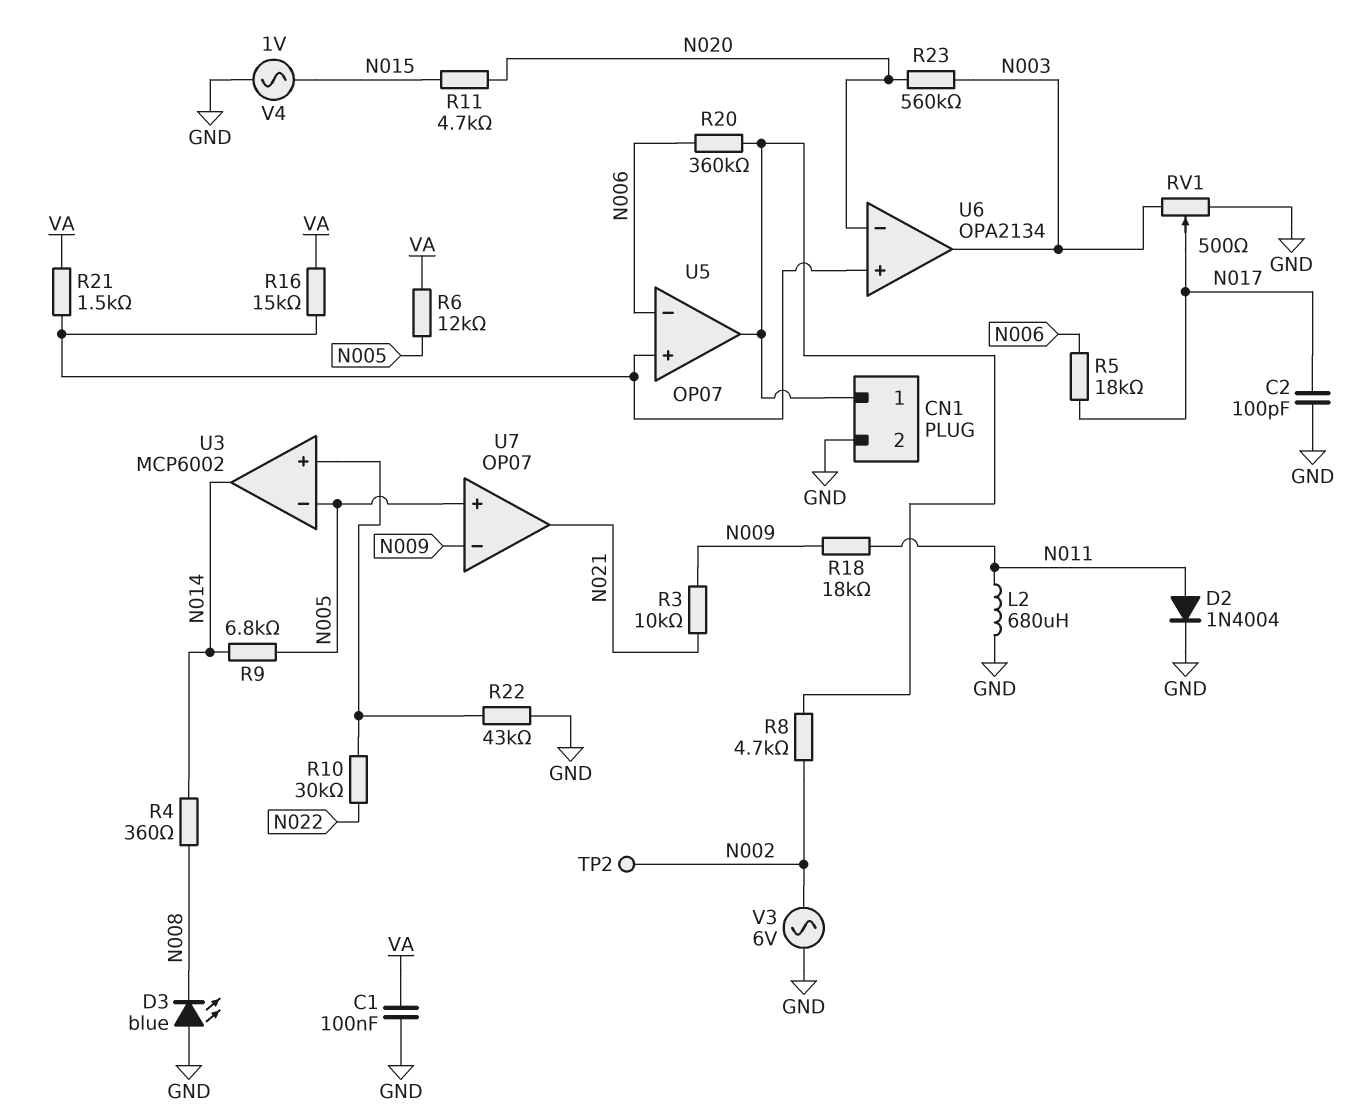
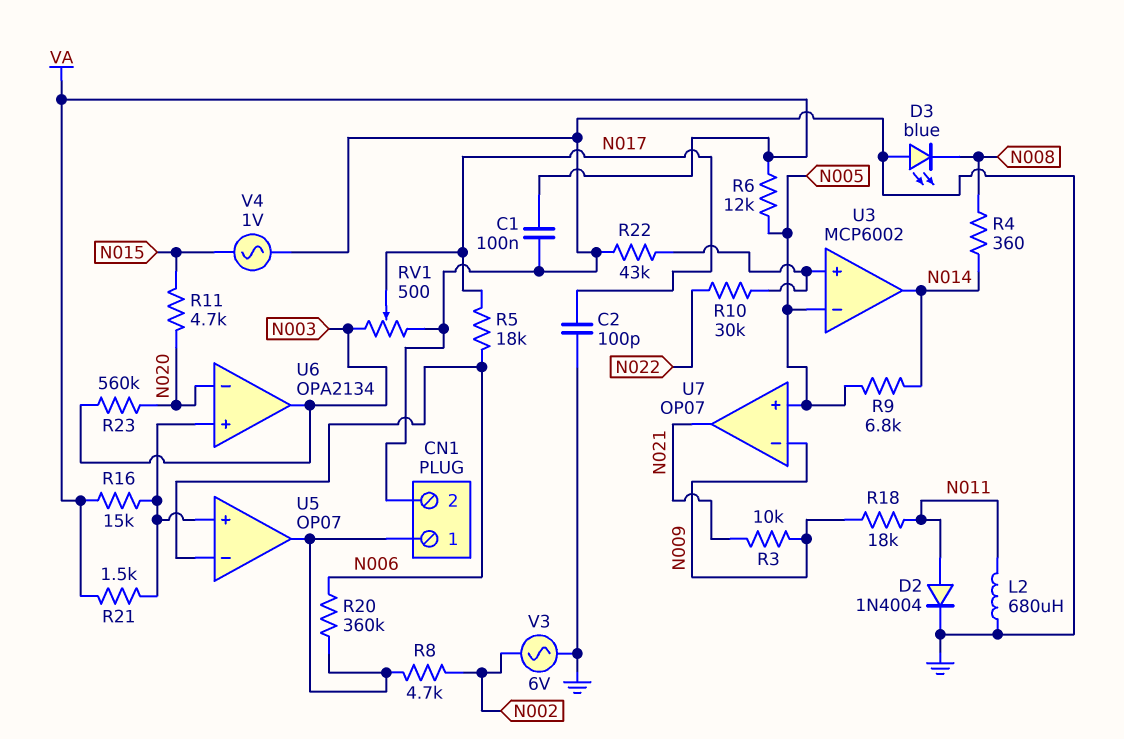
TP2: test point (N002) -> none

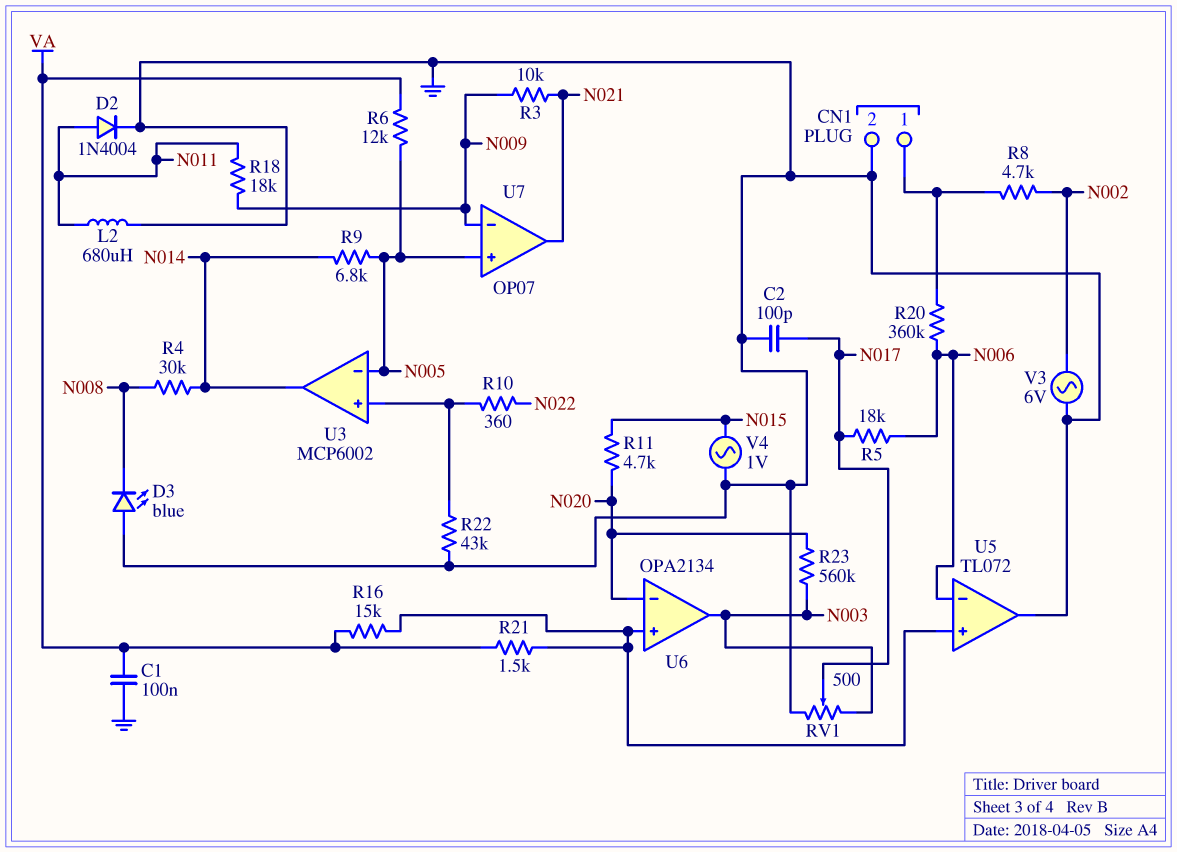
R4: 360 (N008, N014) -> 30k (N008, N014)
R10: 30k (N022, U3/in+) -> 360 (N022, U3/in+)
U5: OP07 -> TL072
U5 pin out: CN1/1 -> GND

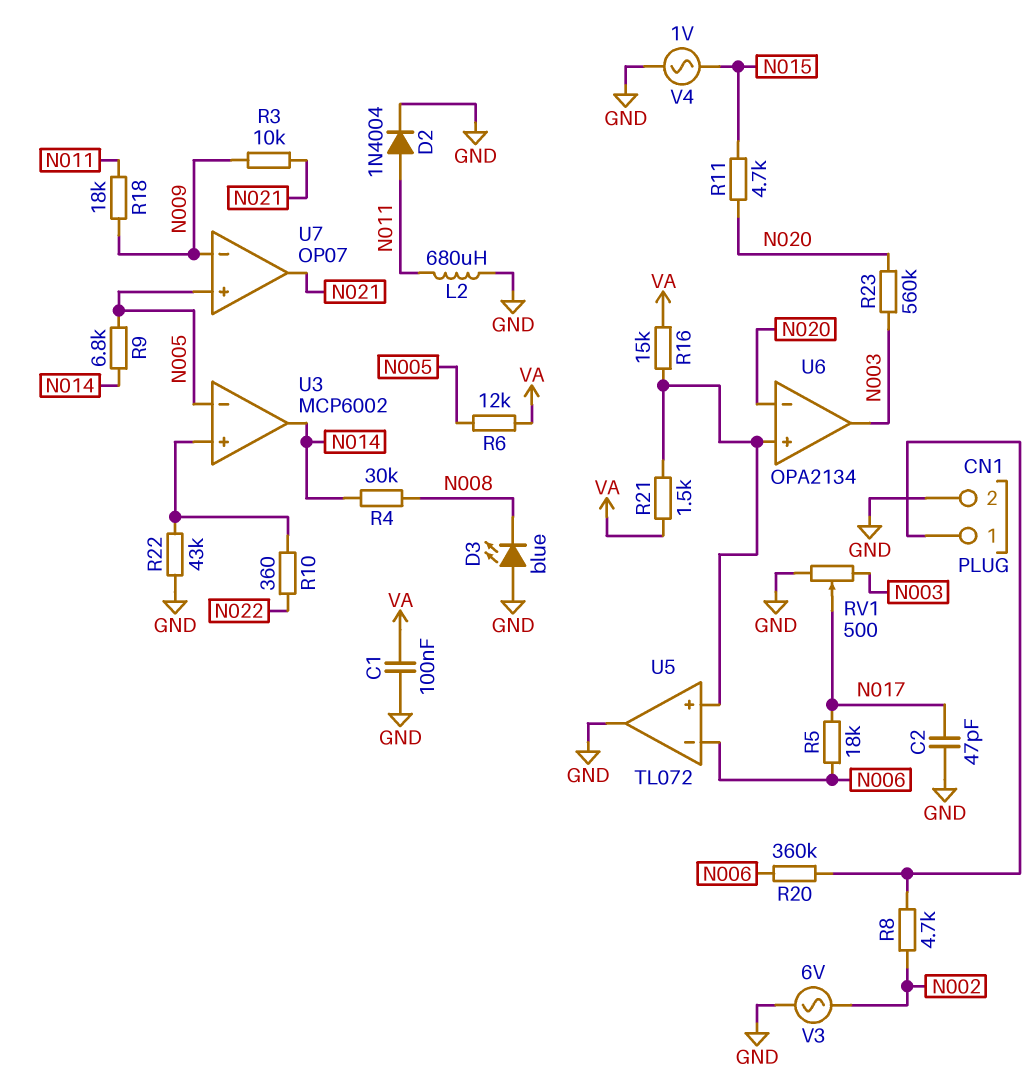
C2: 100pF (GND, N017) -> 47pF (GND, N017)

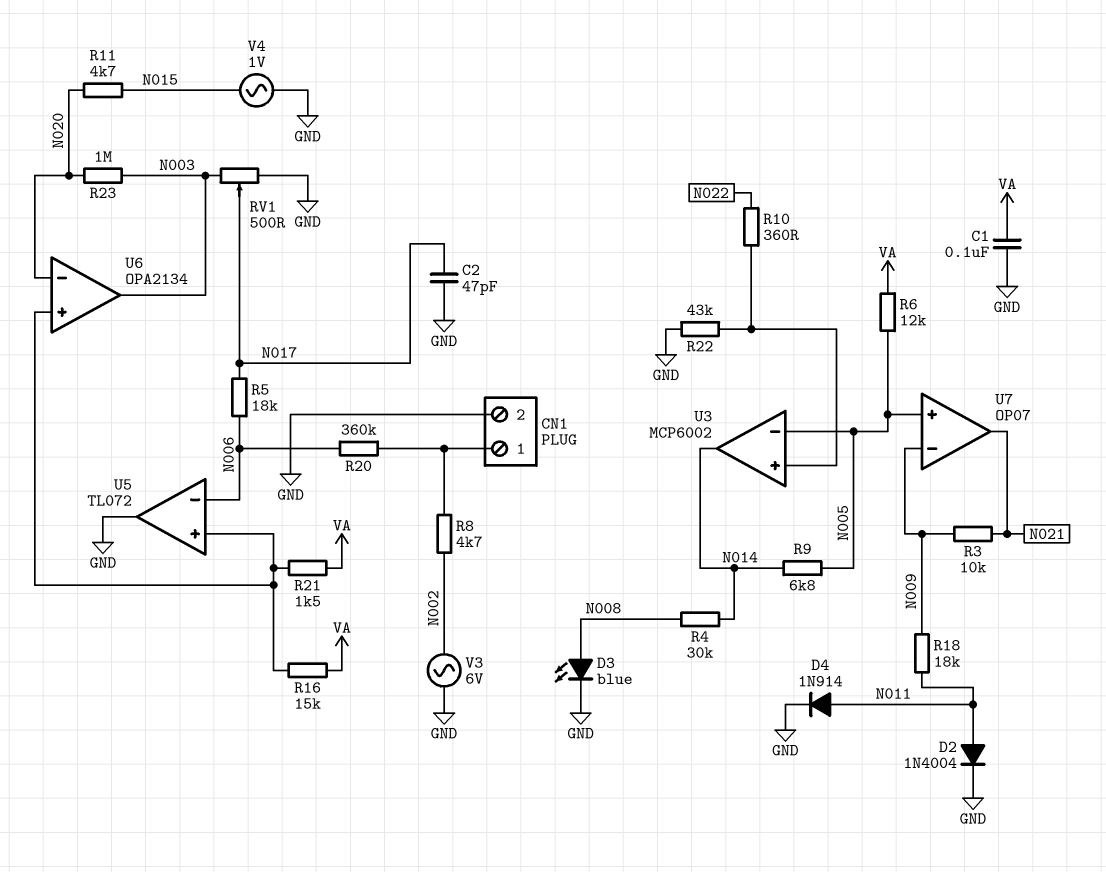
D3: LED blue (A GND, K N008) -> LED blue (A N008, K GND)
D4: none -> diode 1N914 (A N011, K GND)
L2: 680uH (GND, N011) -> none
R23: 560k (N003, N020) -> 1M (N003, N020)

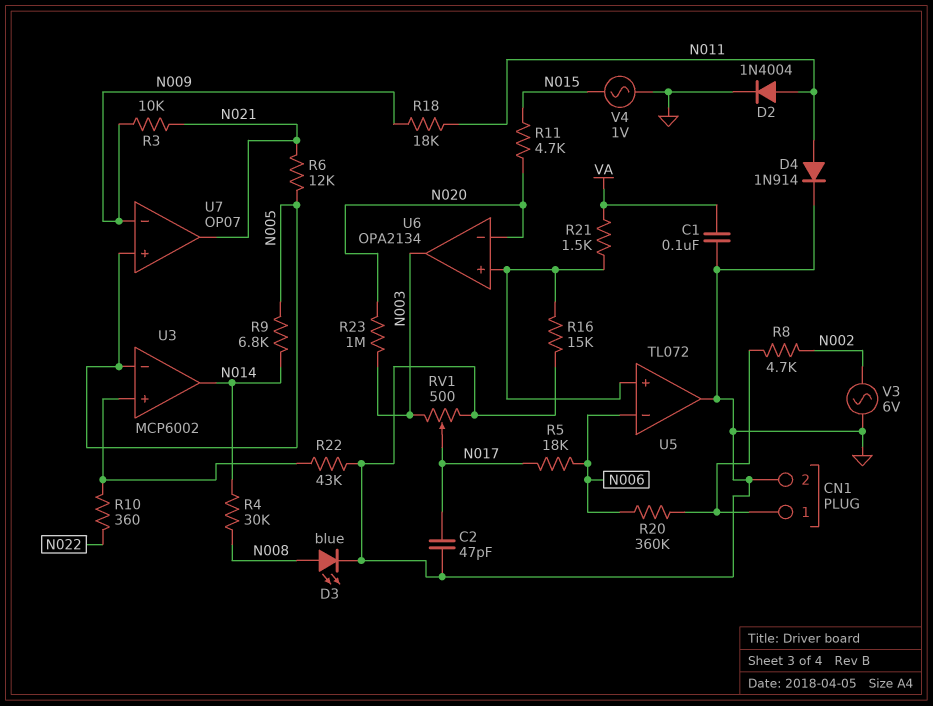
R6: 12k (N005, VA) -> 12k (N005, N021)
R16: 15k (U5/in+, VA) -> 15k (GND, U5/in+)

